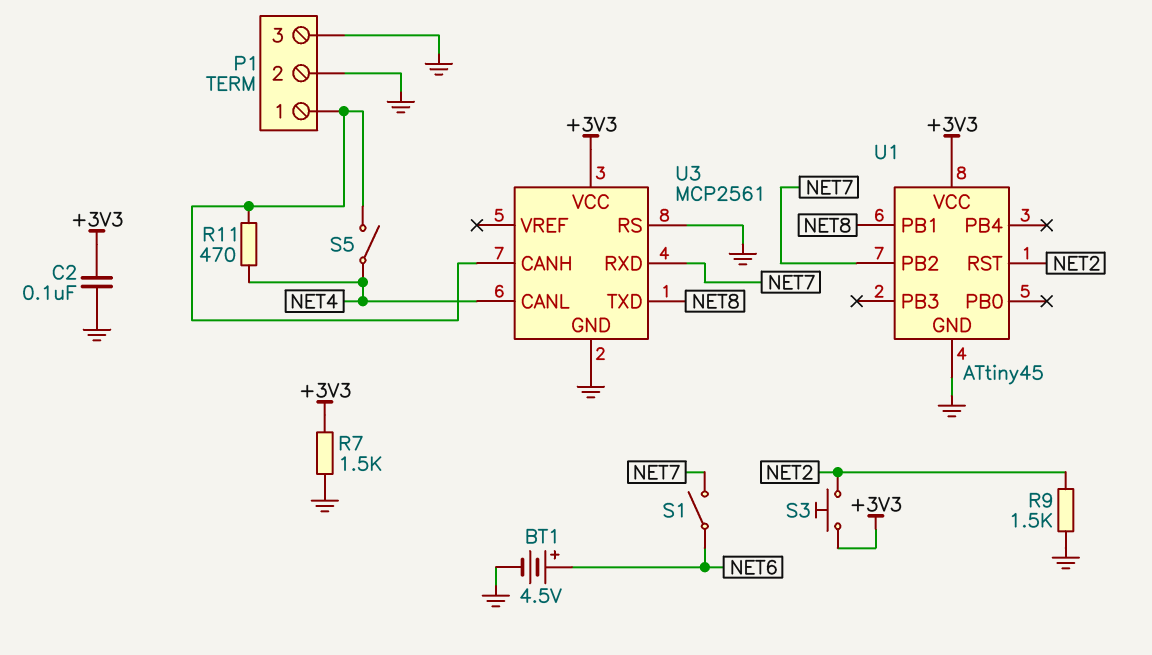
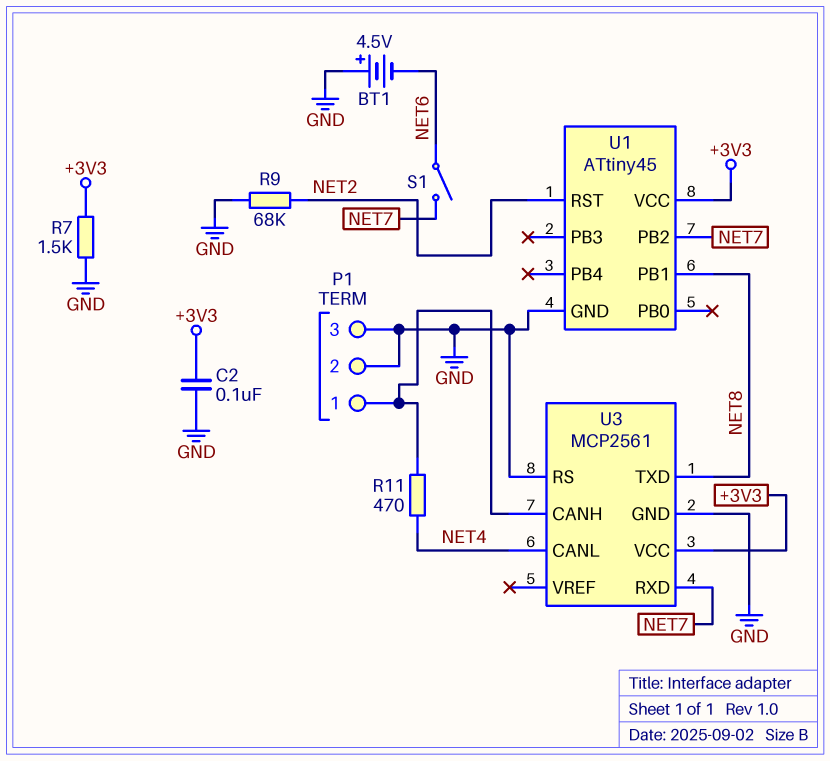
BT1: 4.5V (plus NET6, minus GND) -> 4.5V (plus GND, minus NET6)
R9: 1.5k (GND, NET2) -> 68k (GND, NET2)
S3: button (+3V3, NET2) -> none
S5: switch (NET4, P1/1) -> none

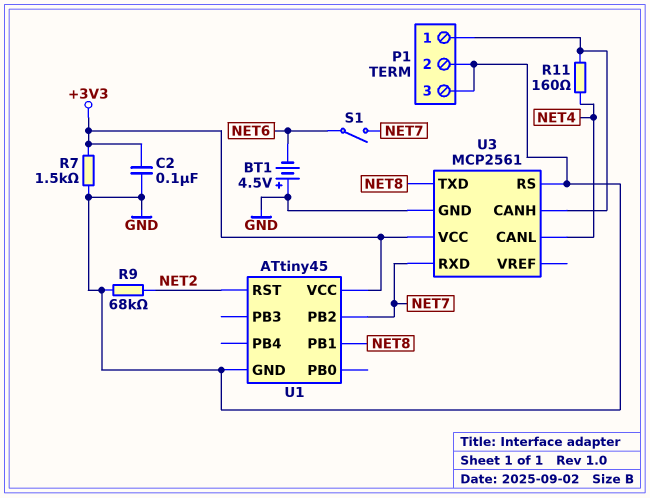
R11: 470 (NET4, P1/1) -> 160 (NET4, P1/1)

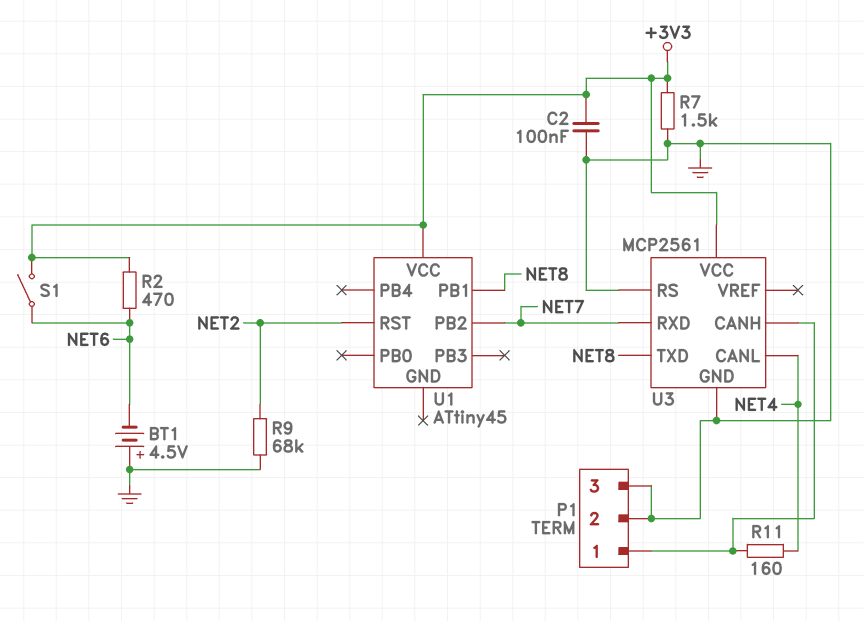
R2: none -> 470 (+3V3, NET6)
S1: switch (NET6, NET7) -> switch (+3V3, NET6)
U1 pin GND: GND -> none

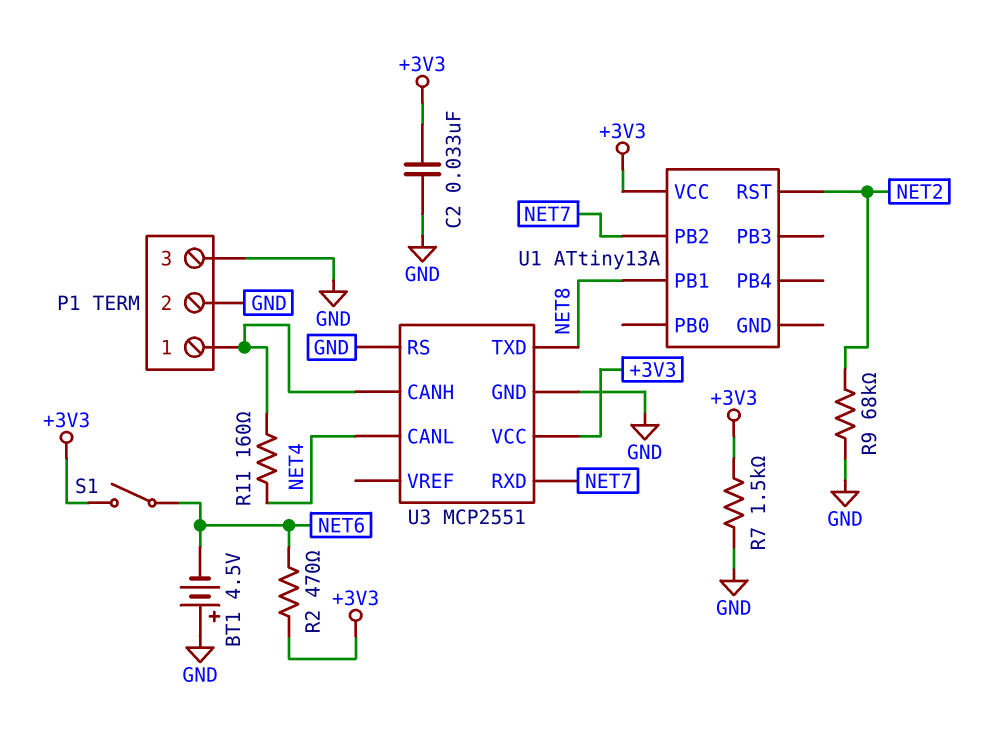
C2: 100nF (+3V3, GND) -> 33nF (+3V3, GND)
U1: ATtiny45 -> ATtiny13A
U3: MCP2561 -> MCP2551

